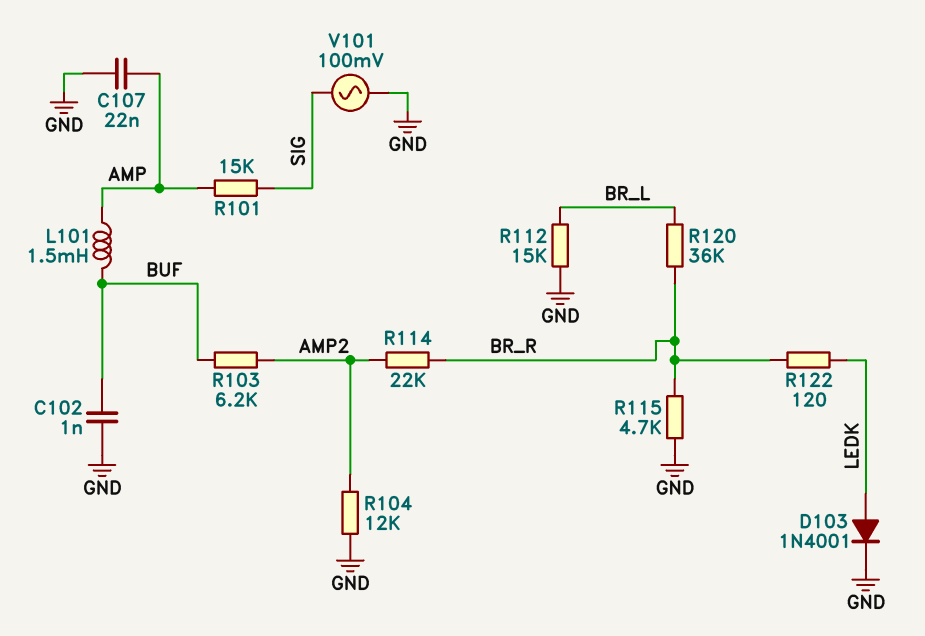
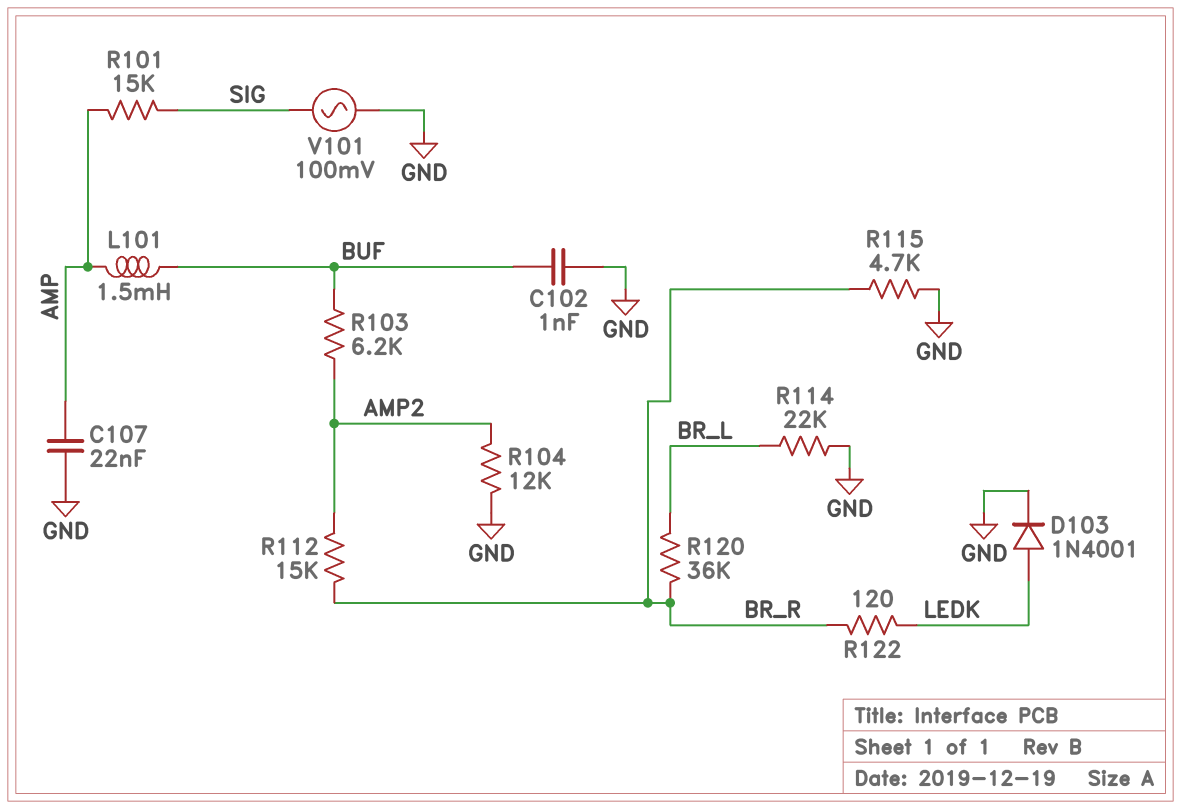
R112: 15k (BR_L, GND) -> 15k (AMP2, BR_R)
R114: 22k (AMP2, BR_R) -> 22k (BR_L, GND)

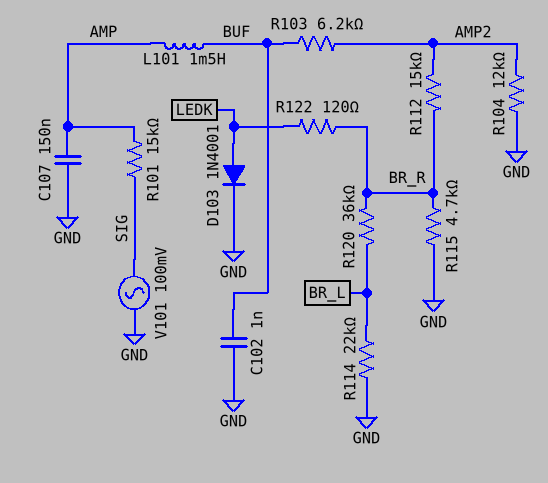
C107: 22nF (AMP, GND) -> 150nF (AMP, GND)

